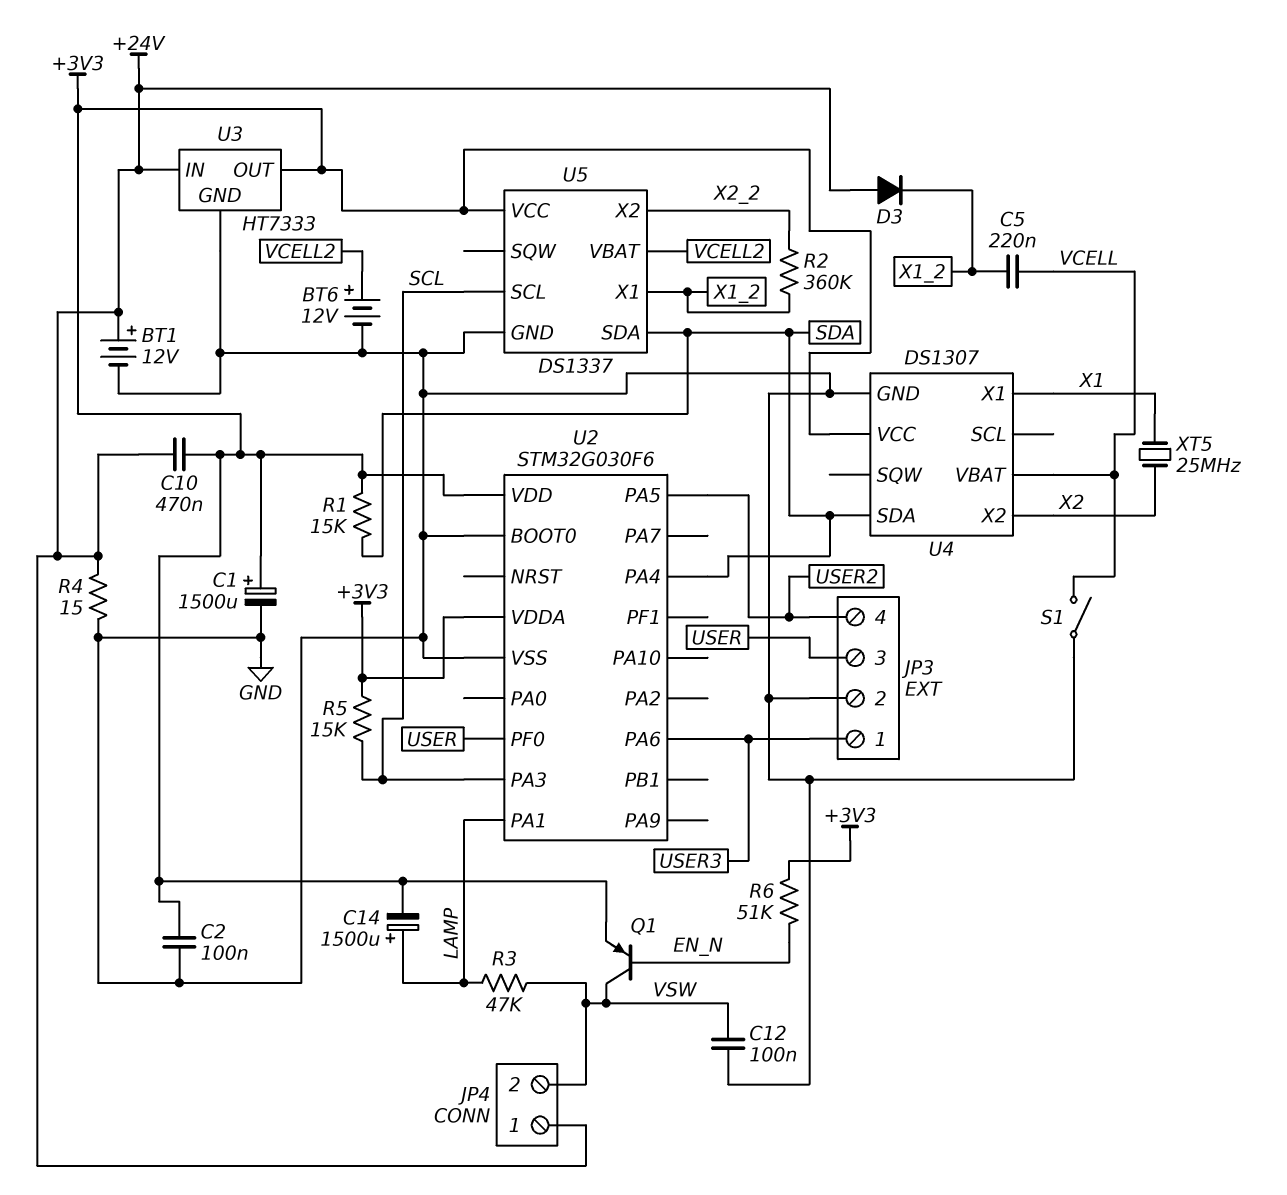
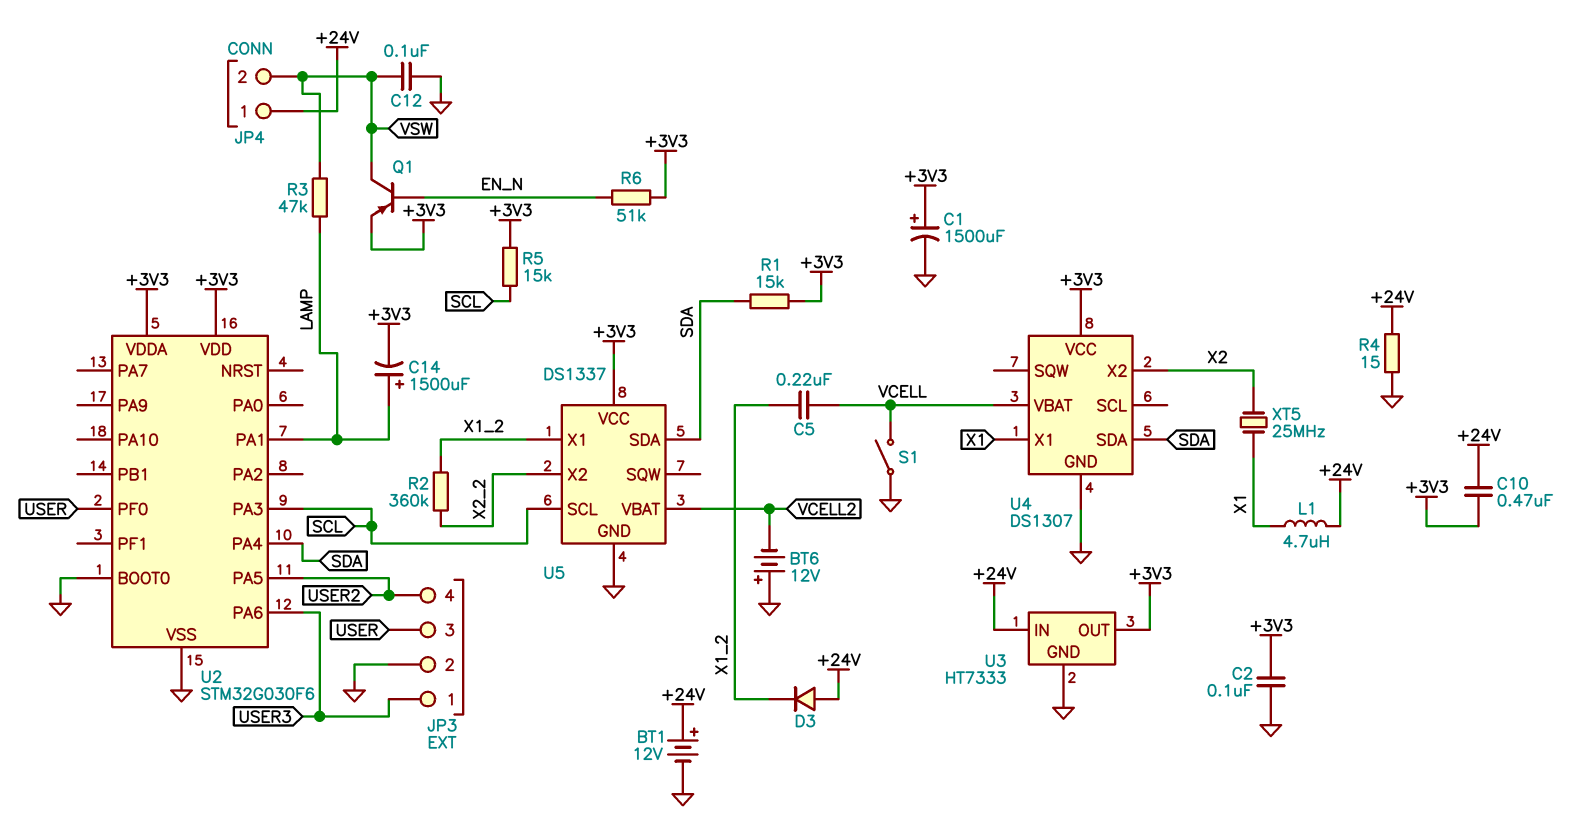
BT6: 12V (plus VCELL2, minus GND) -> 12V (plus GND, minus VCELL2)
L1: none -> 4.7uH (+24V, X1)

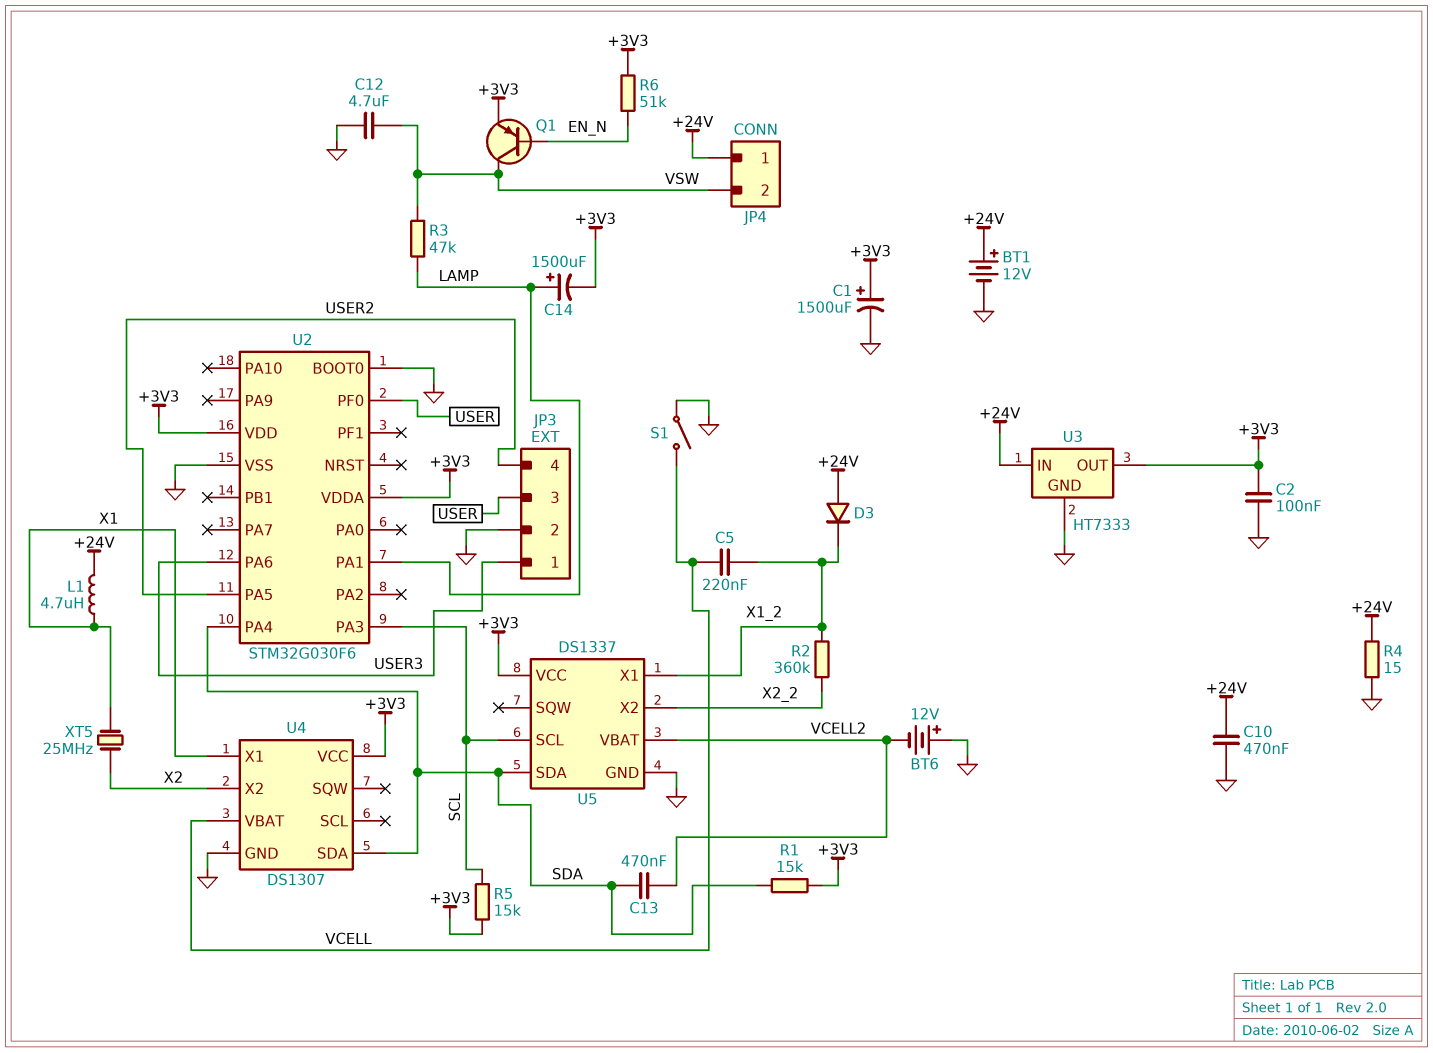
C10: 470nF (+3V3, +24V) -> 470nF (+24V, GND)
C12: 100nF (GND, VSW) -> 4.7uF (GND, VSW)
C13: none -> 470nF (SDA, VCELL2)

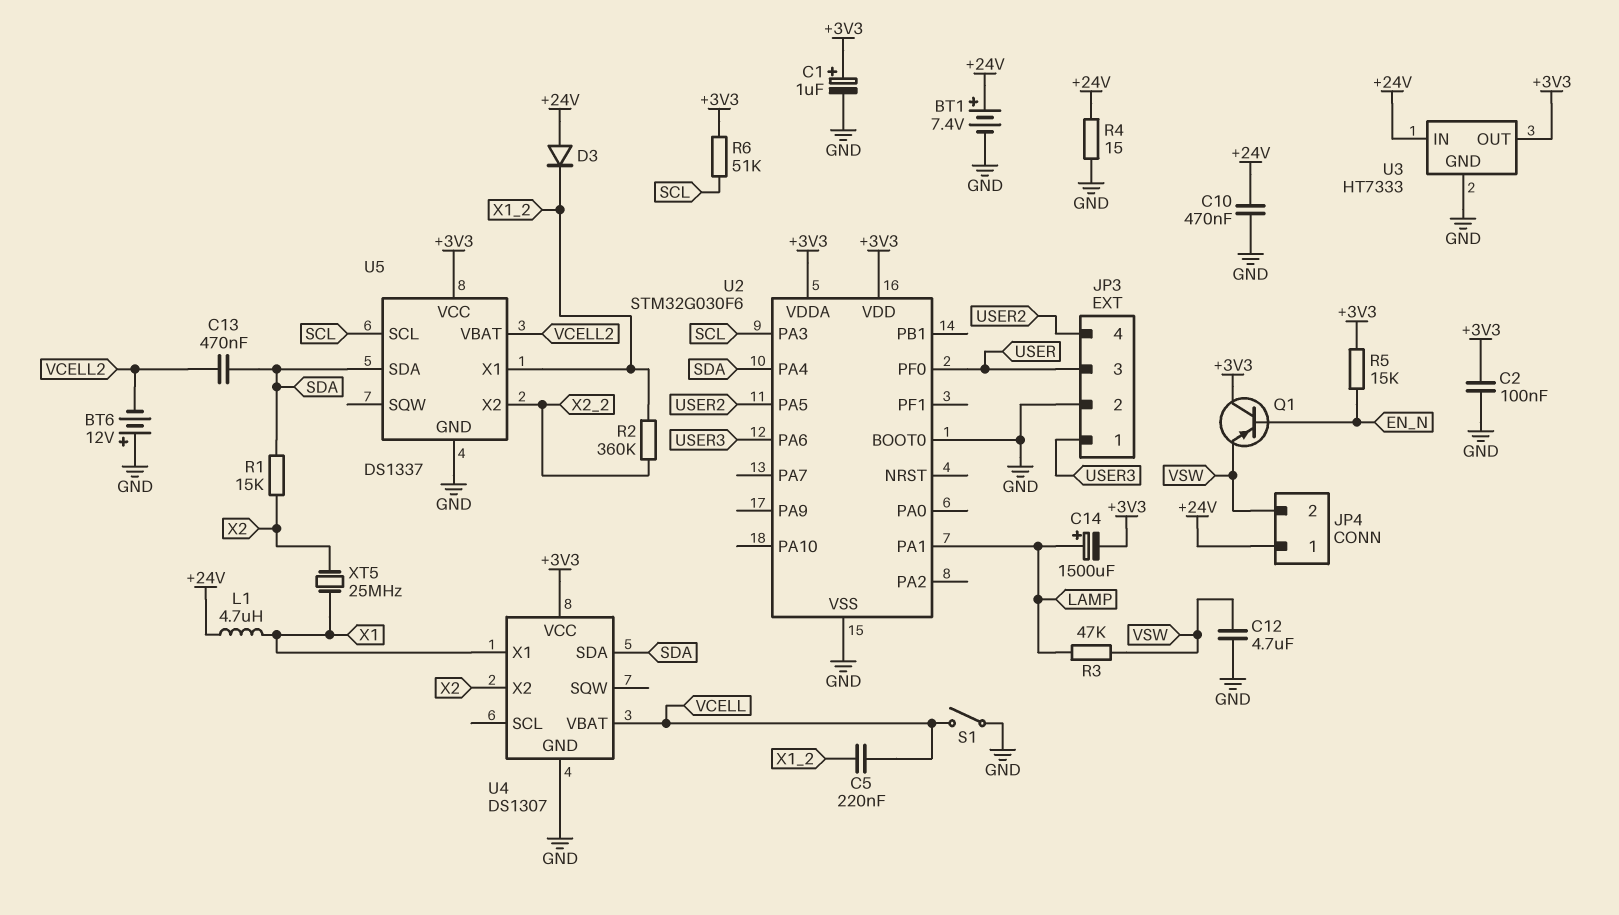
BT1: 12V (plus +24V, minus GND) -> 7.4V (plus +24V, minus GND)
C1: 1500uF (plus +3V3, minus GND) -> 1uF (plus +3V3, minus GND)
Q1: PNP (B EN_N, C VSW, E +3V3) -> PNP (B EN_N, C +3V3, E VSW)
R1: 15k (+3V3, SDA) -> 15k (SDA, X2)
R5: 15k (+3V3, SCL) -> 15k (+3V3, EN_N)
R6: 51k (+3V3, EN_N) -> 51k (+3V3, SCL)

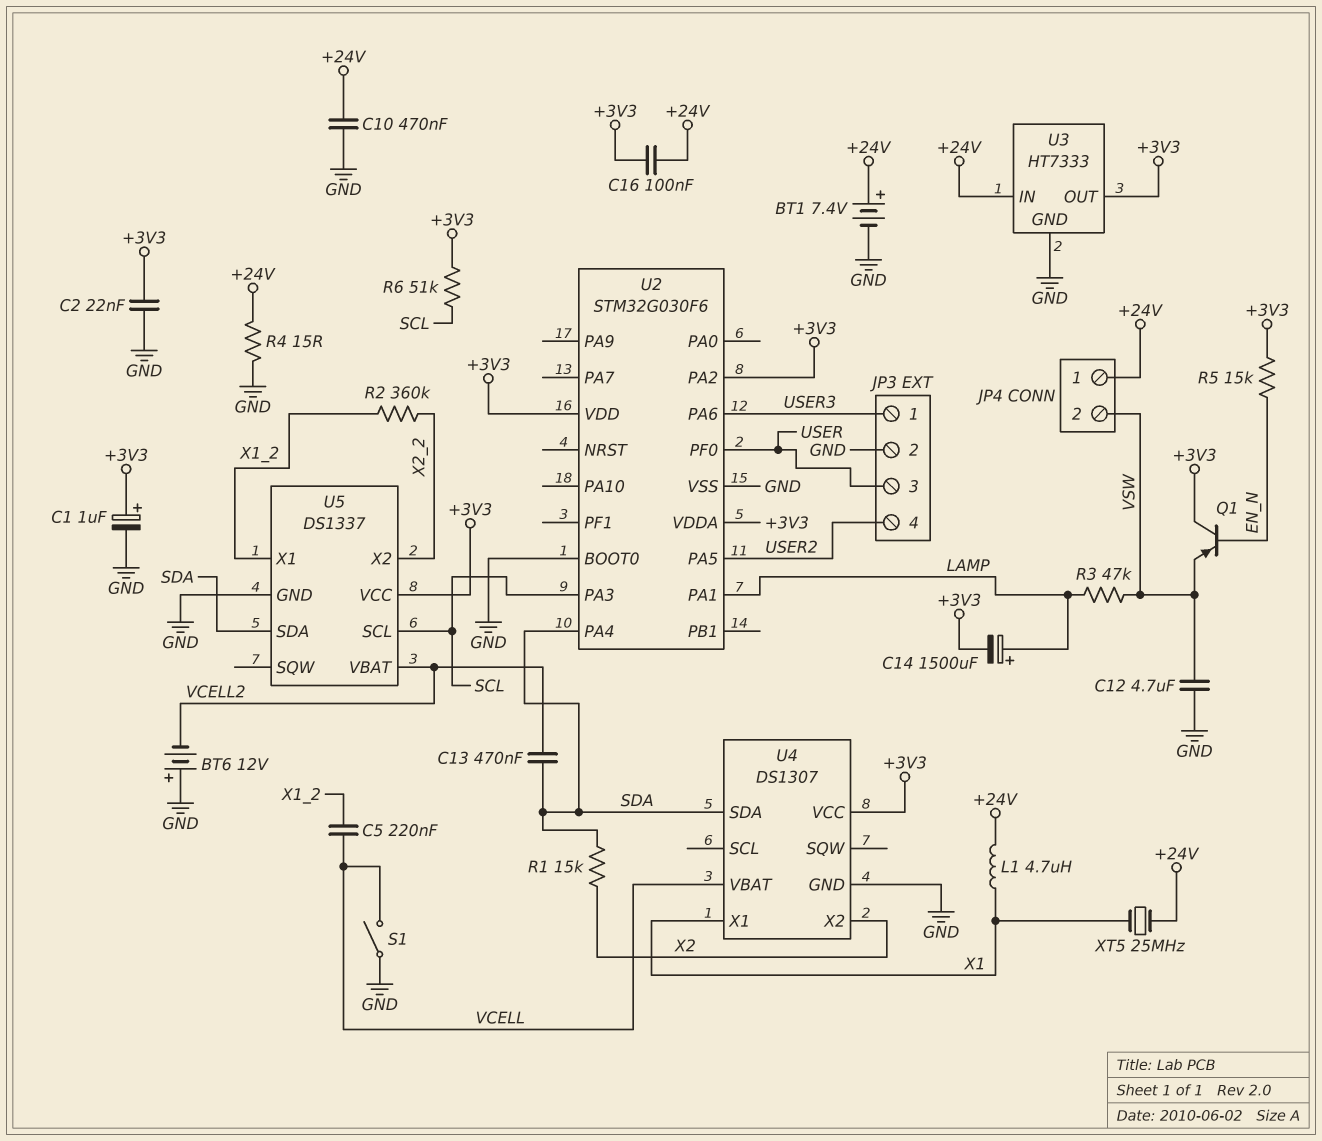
C2: 100nF (+3V3, GND) -> 22nF (+3V3, GND)
C16: none -> 100nF (+3V3, +24V)
D3: diode (A +24V, K X1_2) -> none
U2 pin PA2: none -> +3V3
XT5: 25MHz (X1, X2) -> 25MHz (+24V, X1)

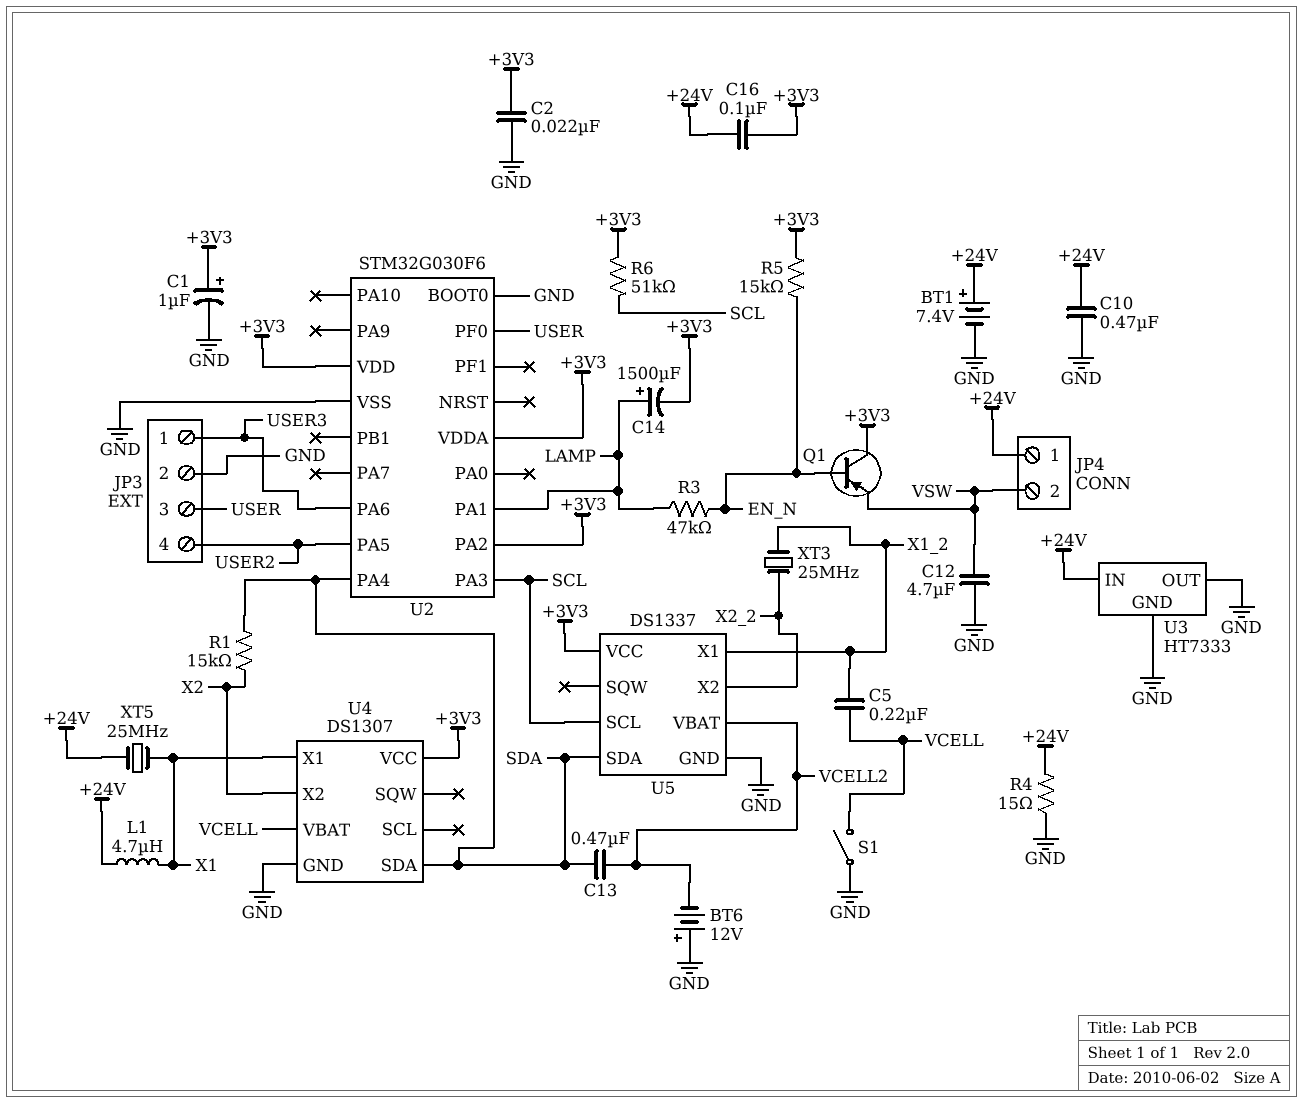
R2: 360k (X1_2, X2_2) -> none
R3: 47k (LAMP, VSW) -> 47k (EN_N, LAMP)
U3 pin OUT: +3V3 -> GND
XT3: none -> 25MHz (X1_2, X2_2)

